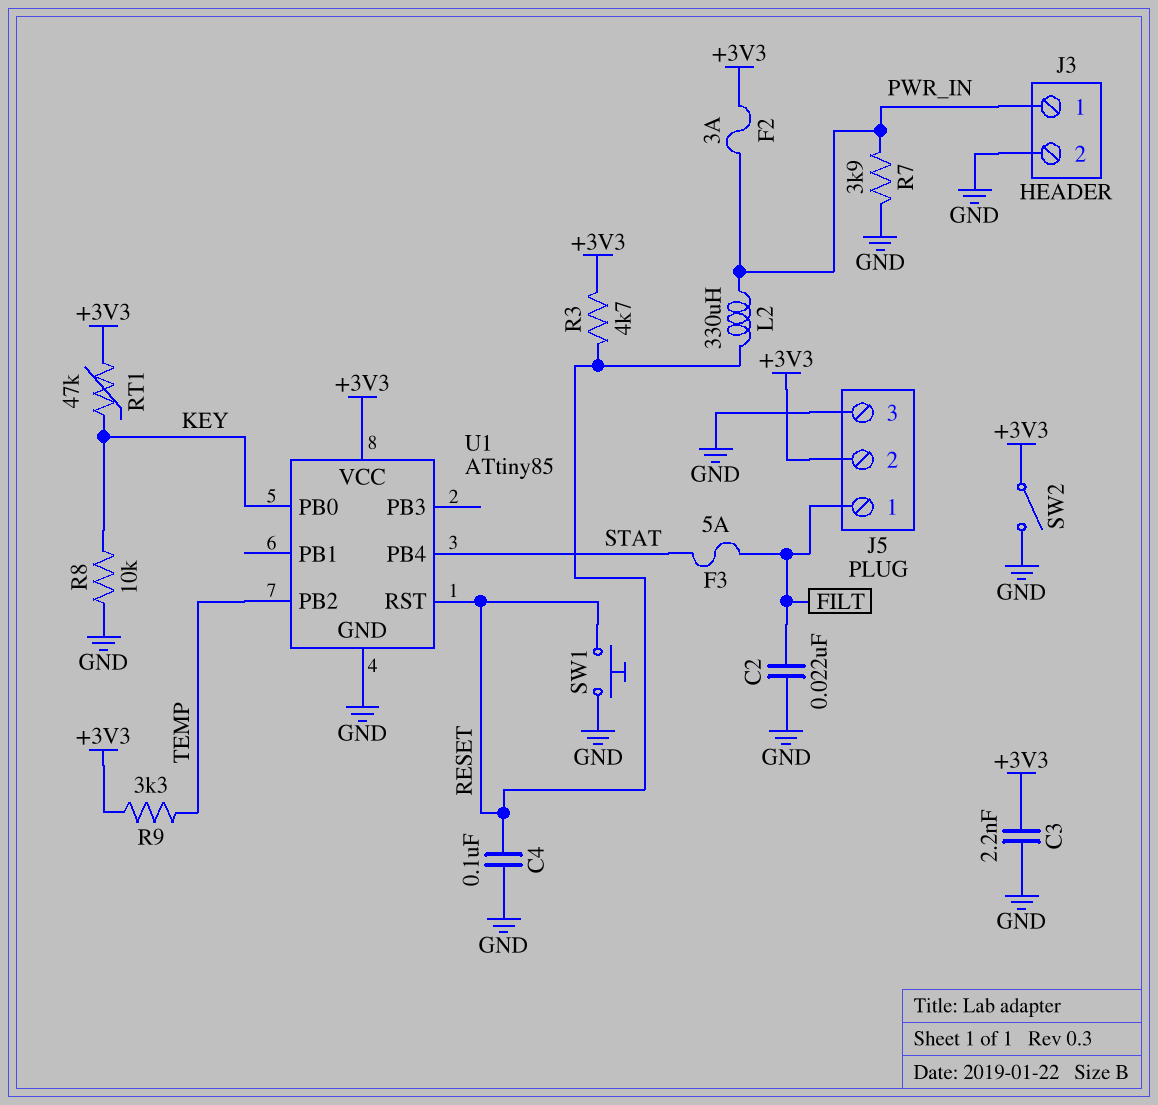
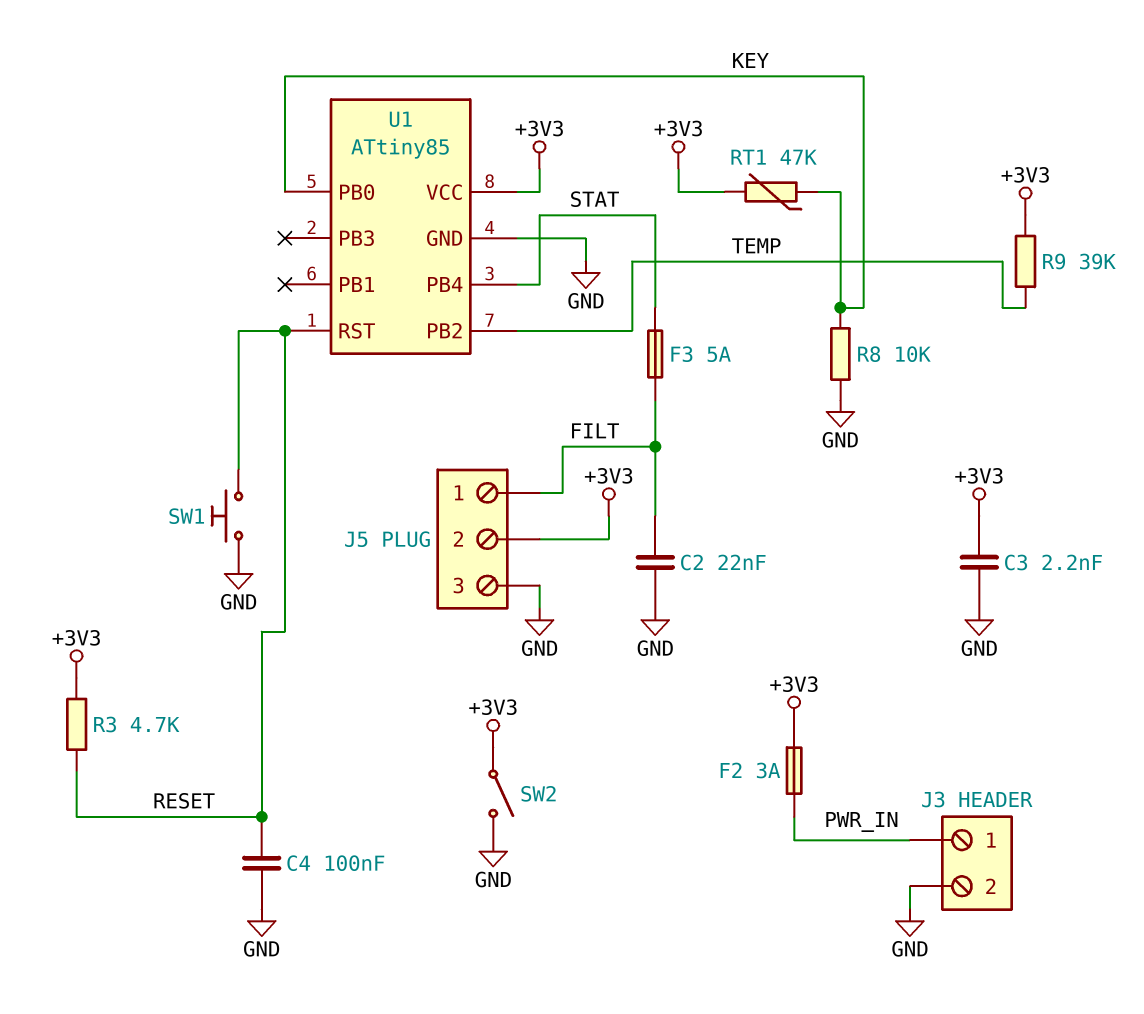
L2: 330uH (PWR_IN, RESET) -> none
R7: 3.9k (GND, PWR_IN) -> none
R9: 3.3k (+3V3, TEMP) -> 39k (+3V3, TEMP)

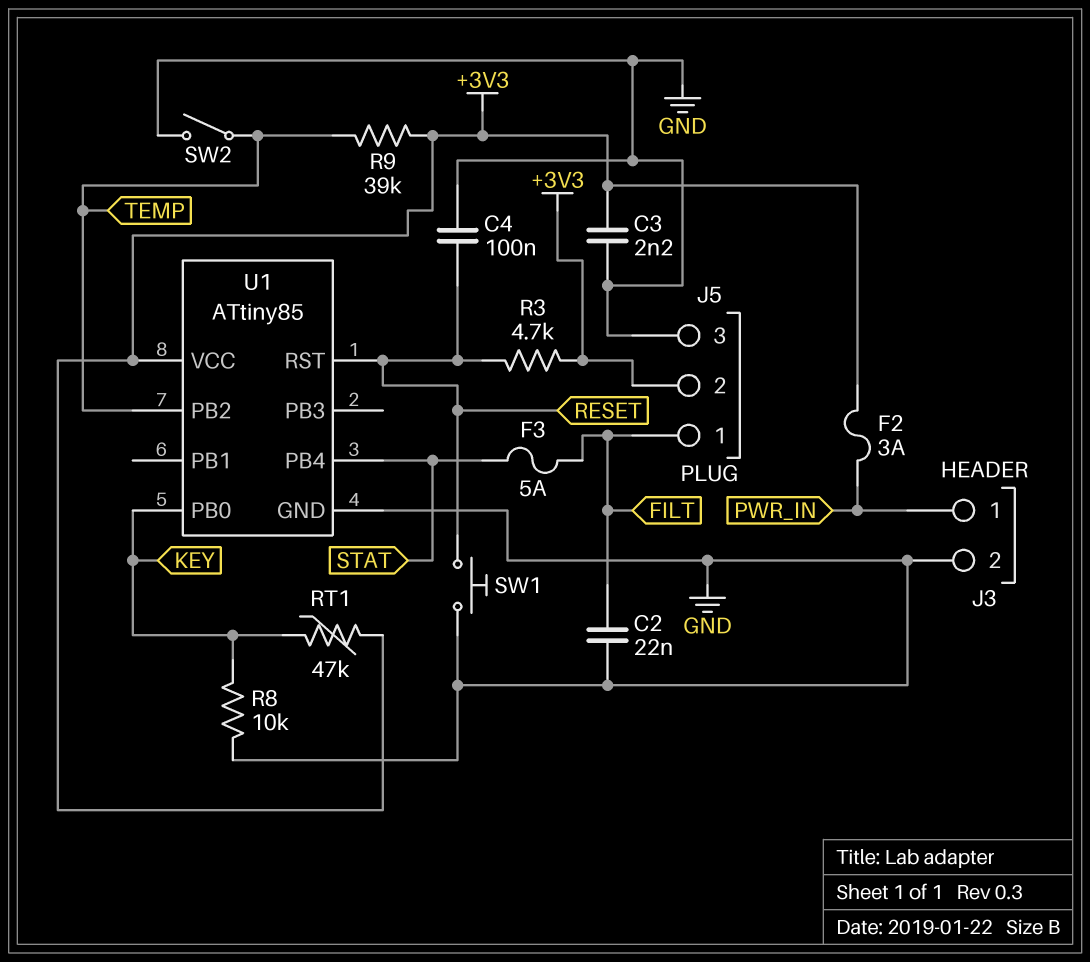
SW2: switch (+3V3, GND) -> switch (GND, TEMP)

